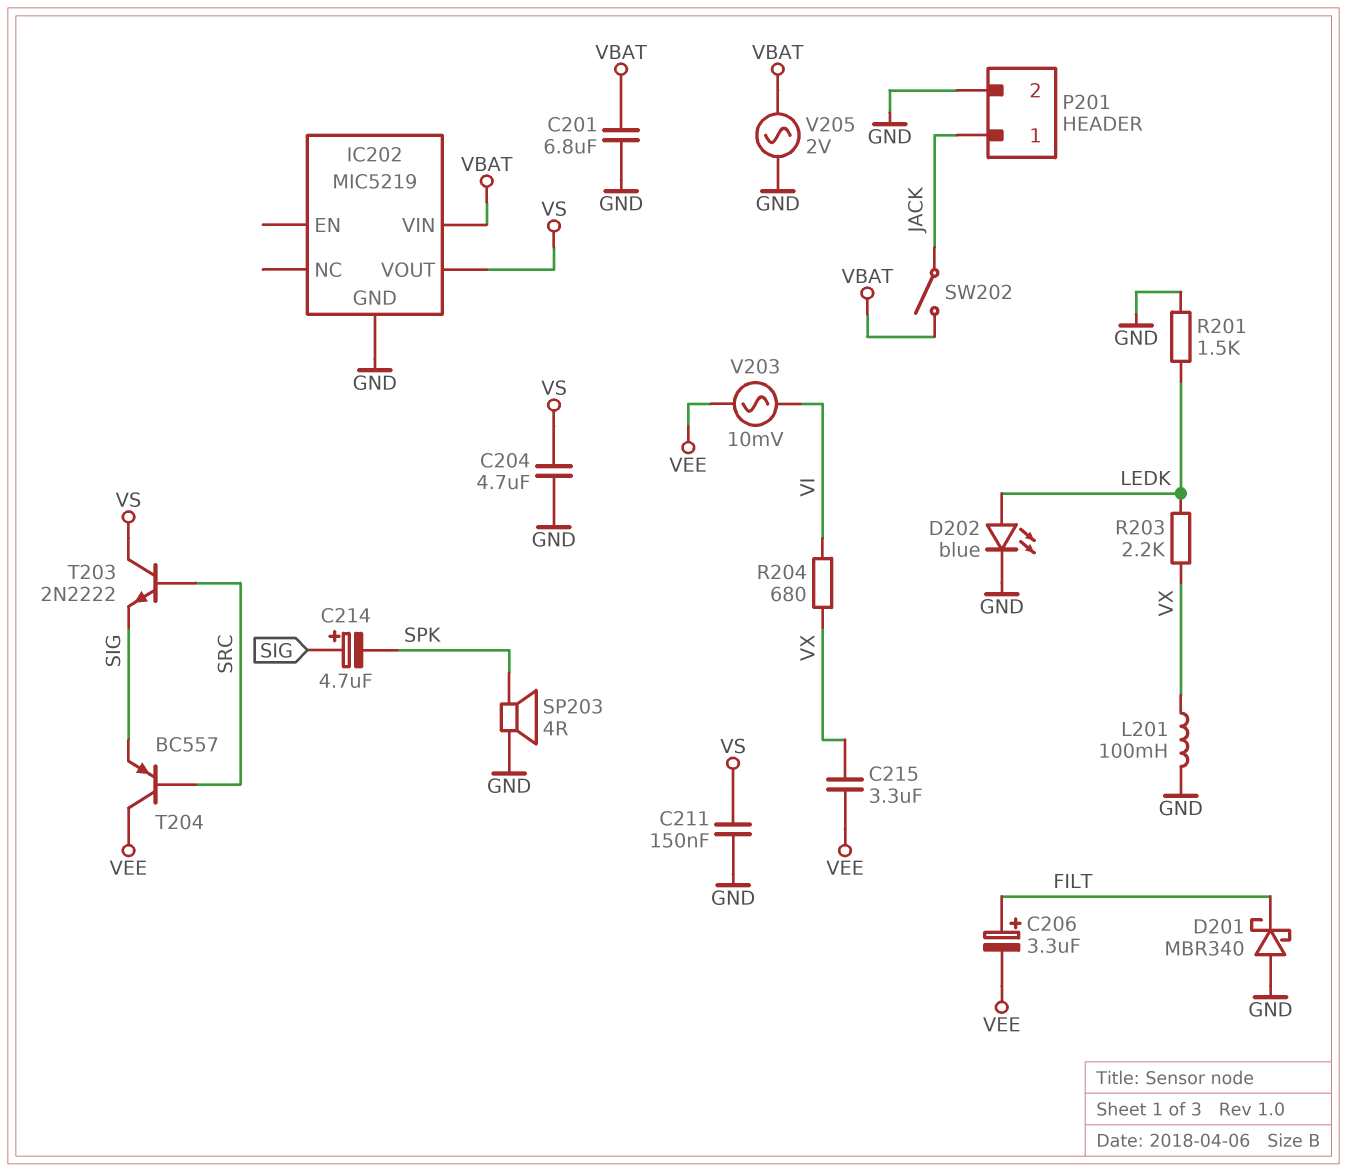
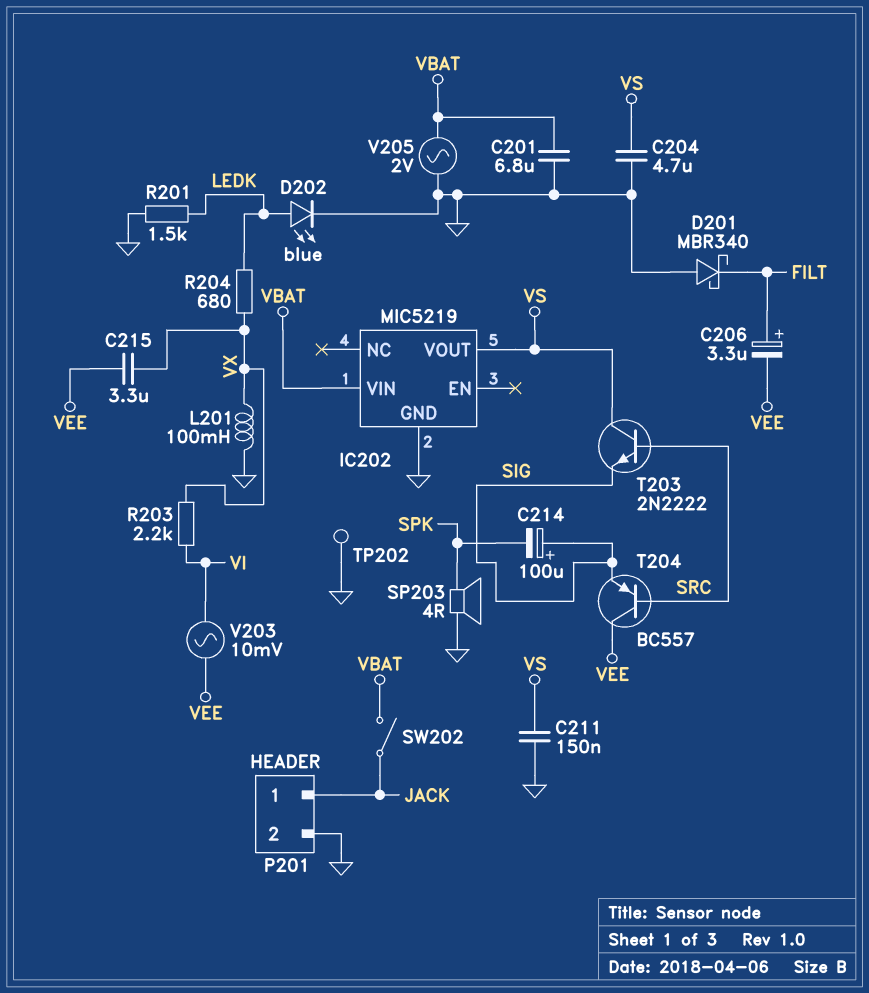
C214: 4.7uF (plus SIG, minus SPK) -> 100uF (plus SIG, minus SPK)
R203: 2.2k (LEDK, VX) -> 2.2k (VI, VX)
R204: 680 (VI, VX) -> 680 (LEDK, VX)
TP202: none -> test point (GND)

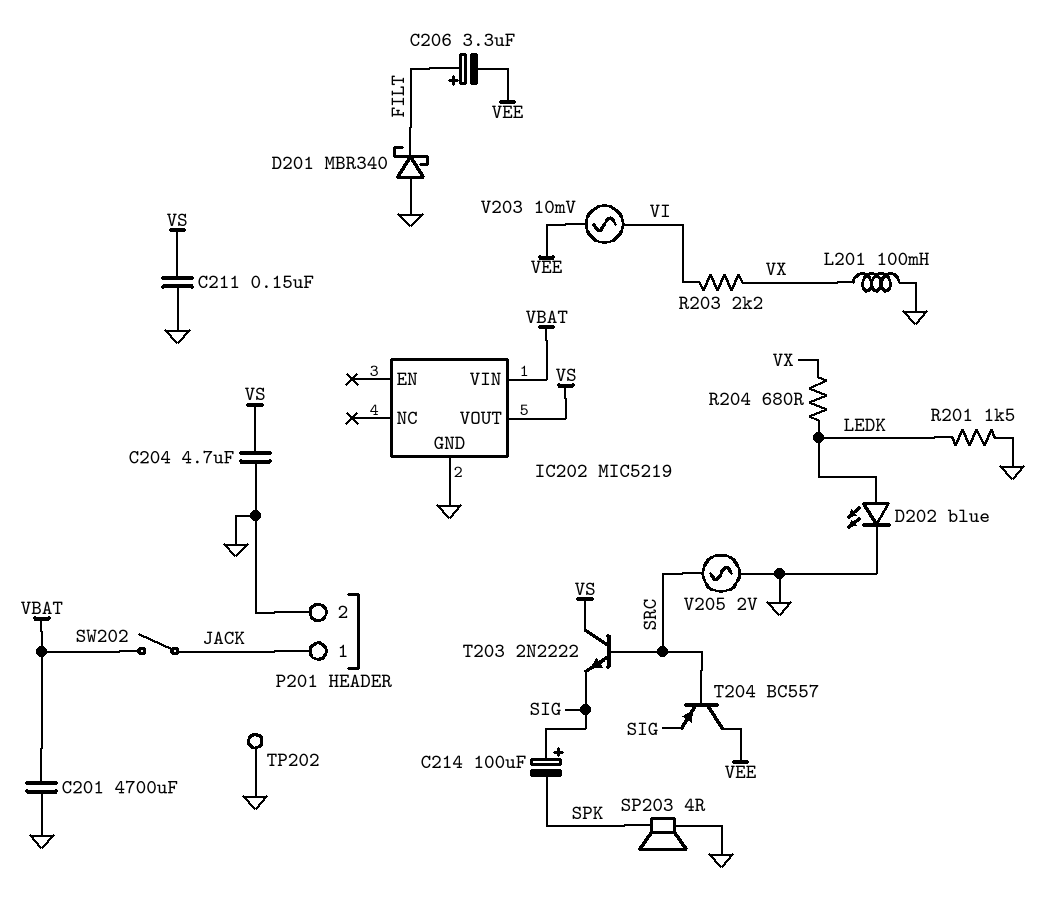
C201: 6.8uF (GND, VBAT) -> 4700uF (GND, VBAT)
C215: 3.3uF (VEE, VX) -> none
V205: AC 2V (GND, VBAT) -> AC 2V (GND, SRC)

